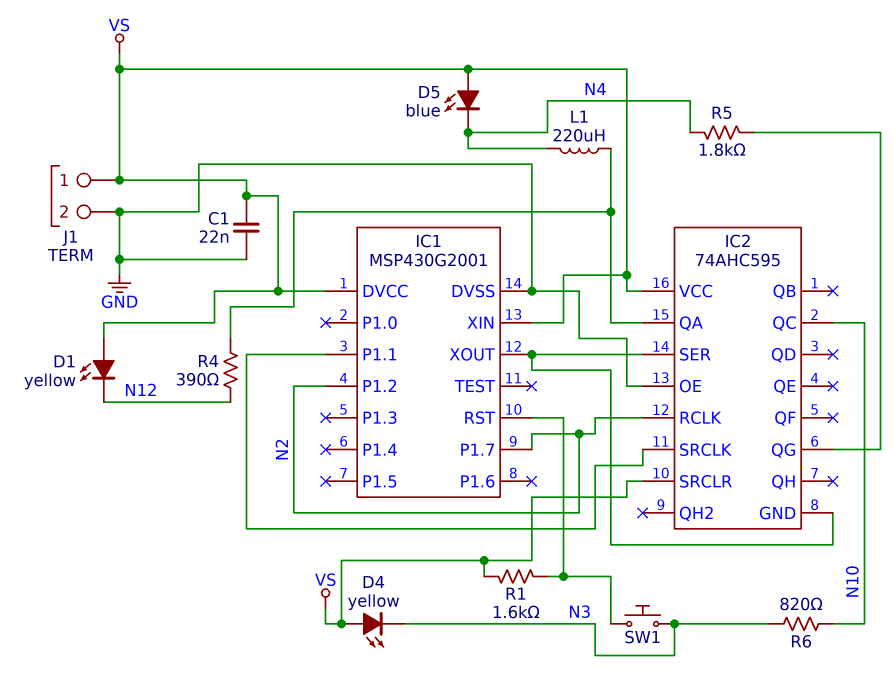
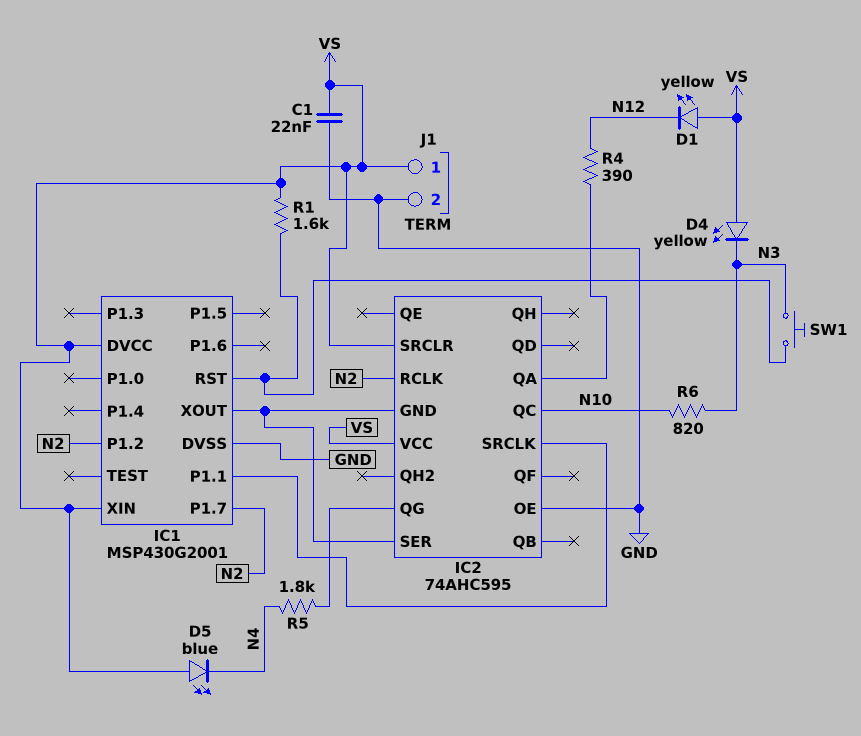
L1: 220uH (IC2/QA, N4) -> none

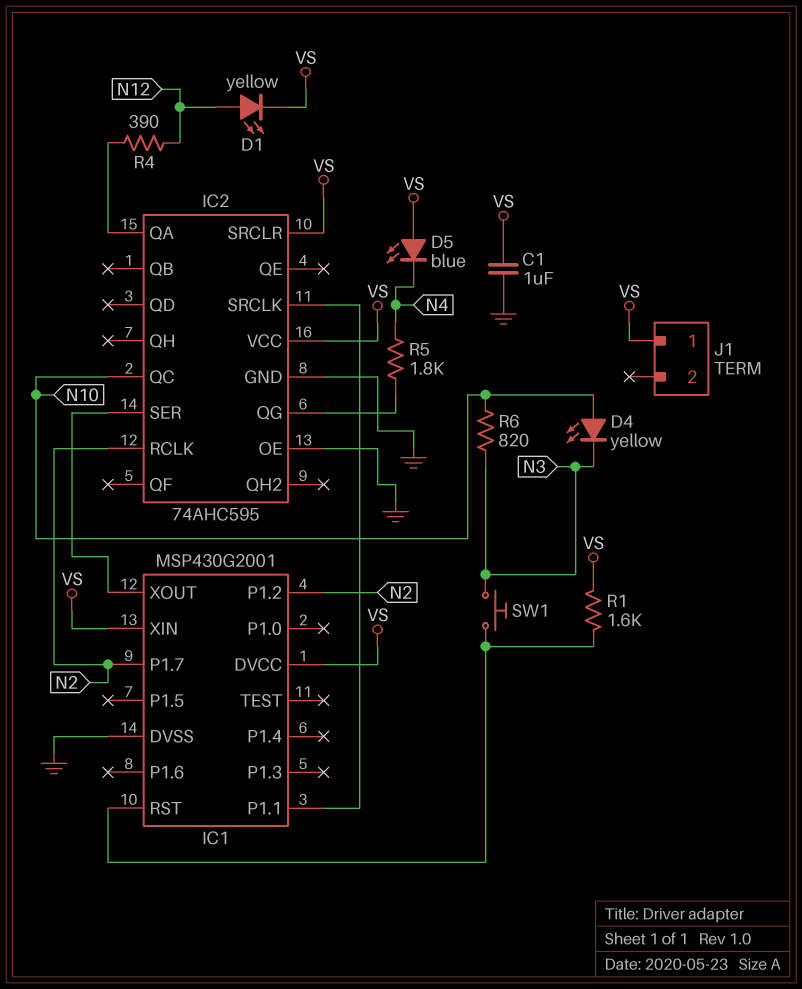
C1: 22nF (GND, VS) -> 1uF (GND, VS)
D1: LED yellow (A VS, K N12) -> LED yellow (A N12, K VS)
D4: LED yellow (A VS, K N3) -> LED yellow (A N10, K N3)
IC2 pin GND: IC1/XOUT -> GND
J1 pin 2: GND -> none

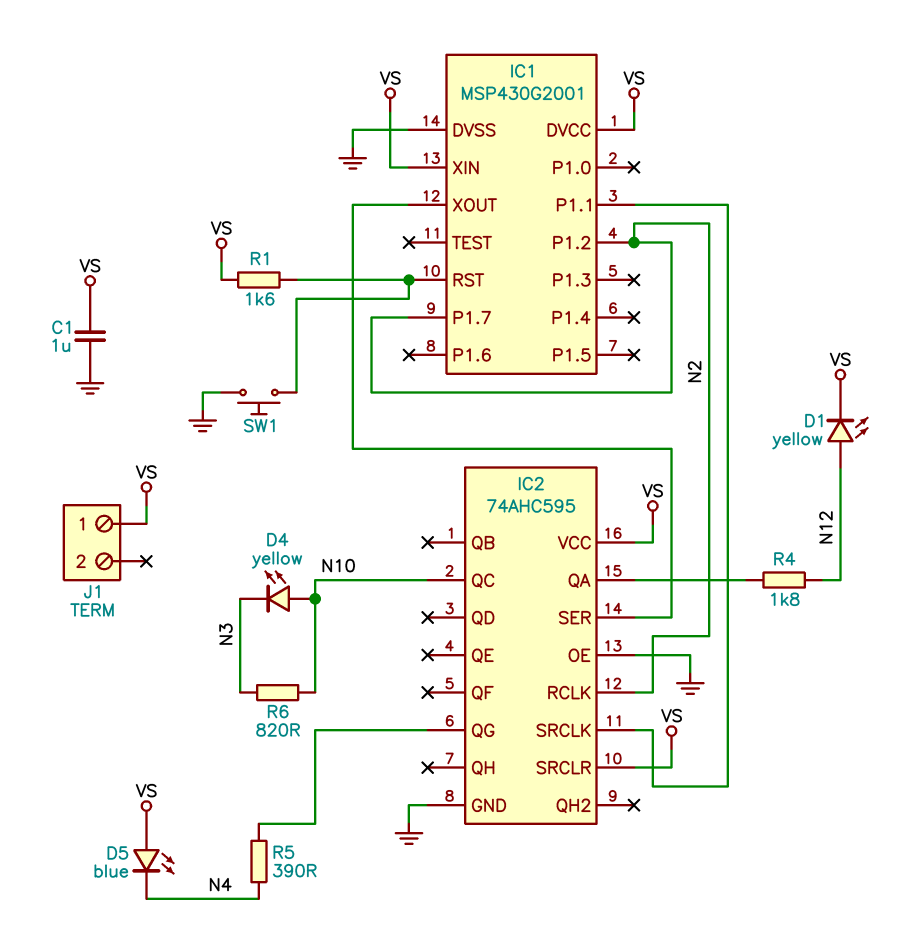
R4: 390 (IC2/QA, N12) -> 1.8k (IC2/QA, N12)
R5: 1.8k (IC2/QG, N4) -> 390 (IC2/QG, N4)
SW1: button (IC1/RST, N3) -> button (GND, IC1/RST)

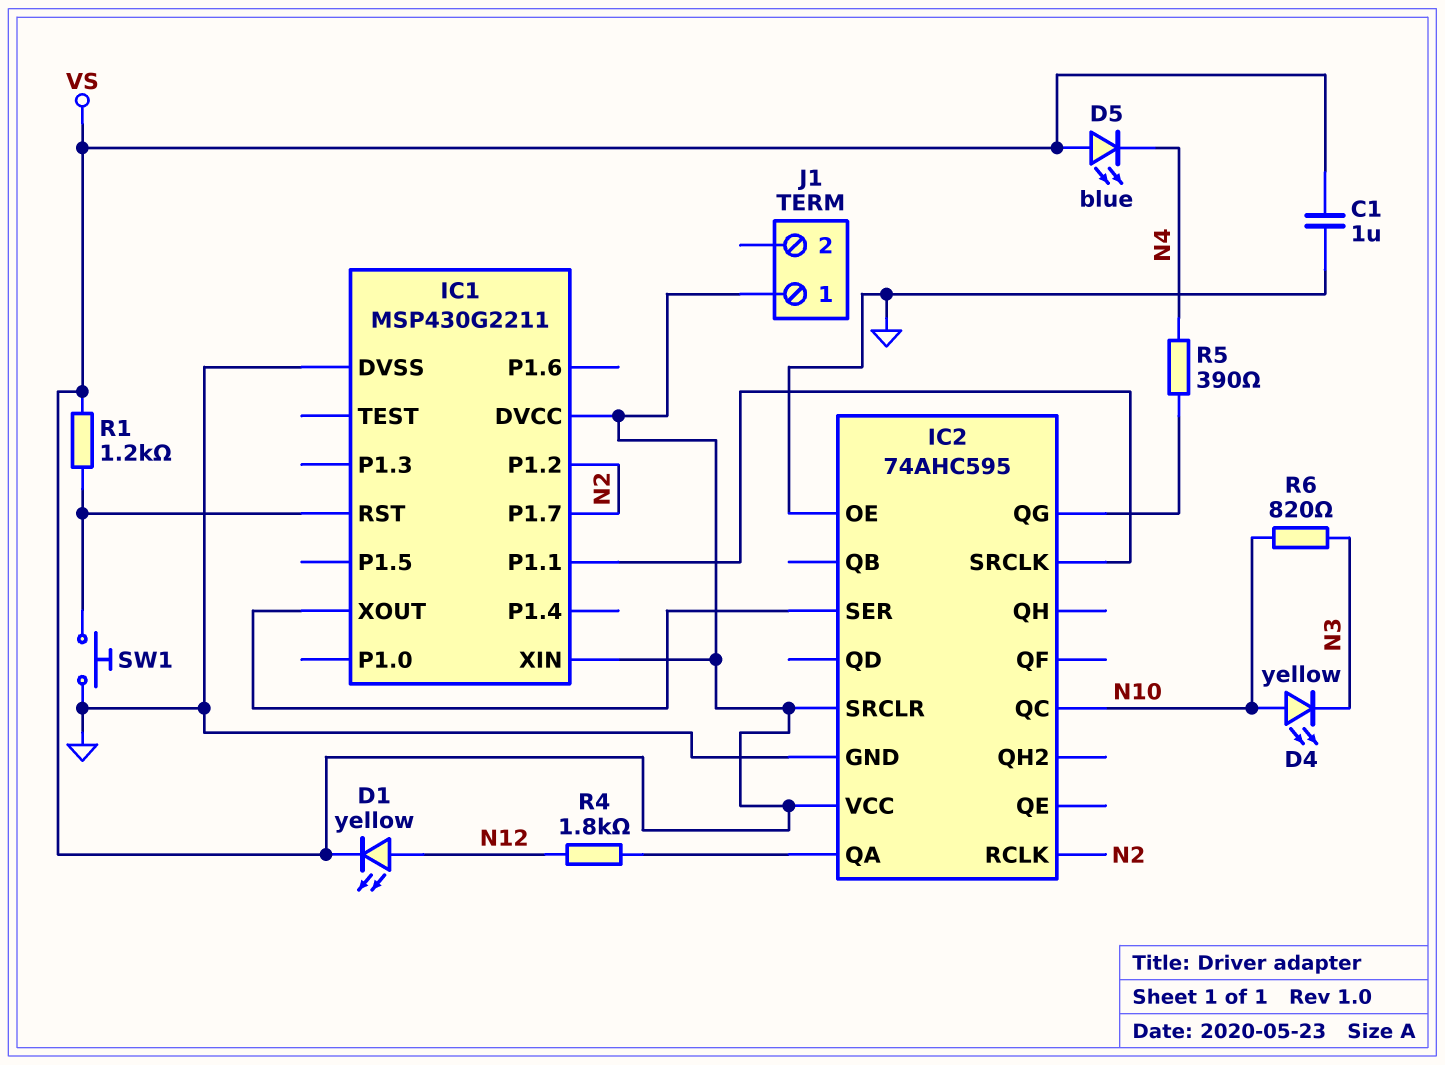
IC1: MSP430G2001 -> MSP430G2211
R1: 1.6k (IC1/RST, VS) -> 1.2k (IC1/RST, VS)

